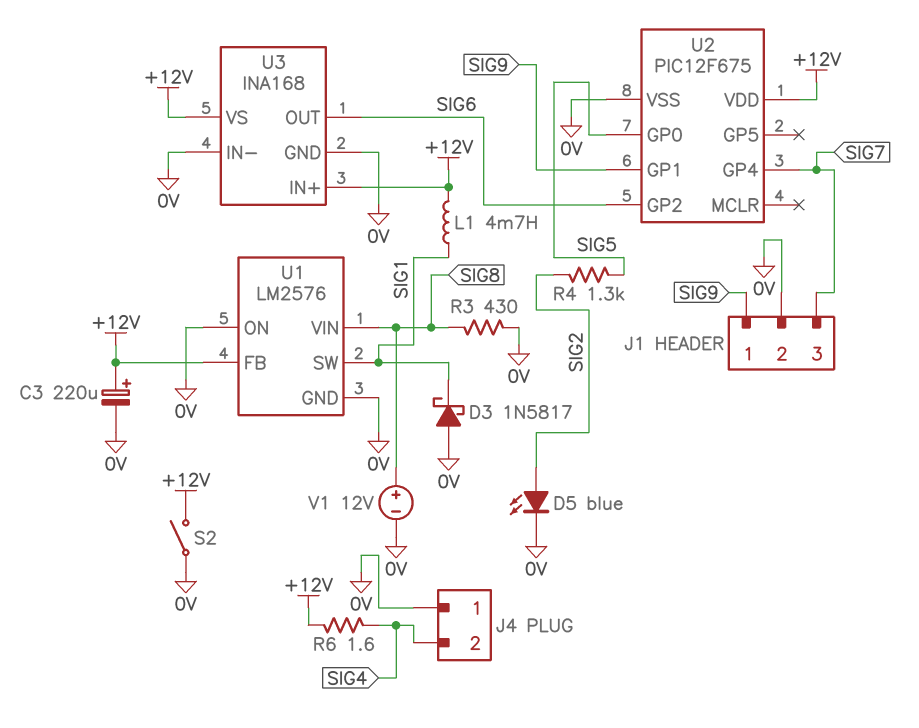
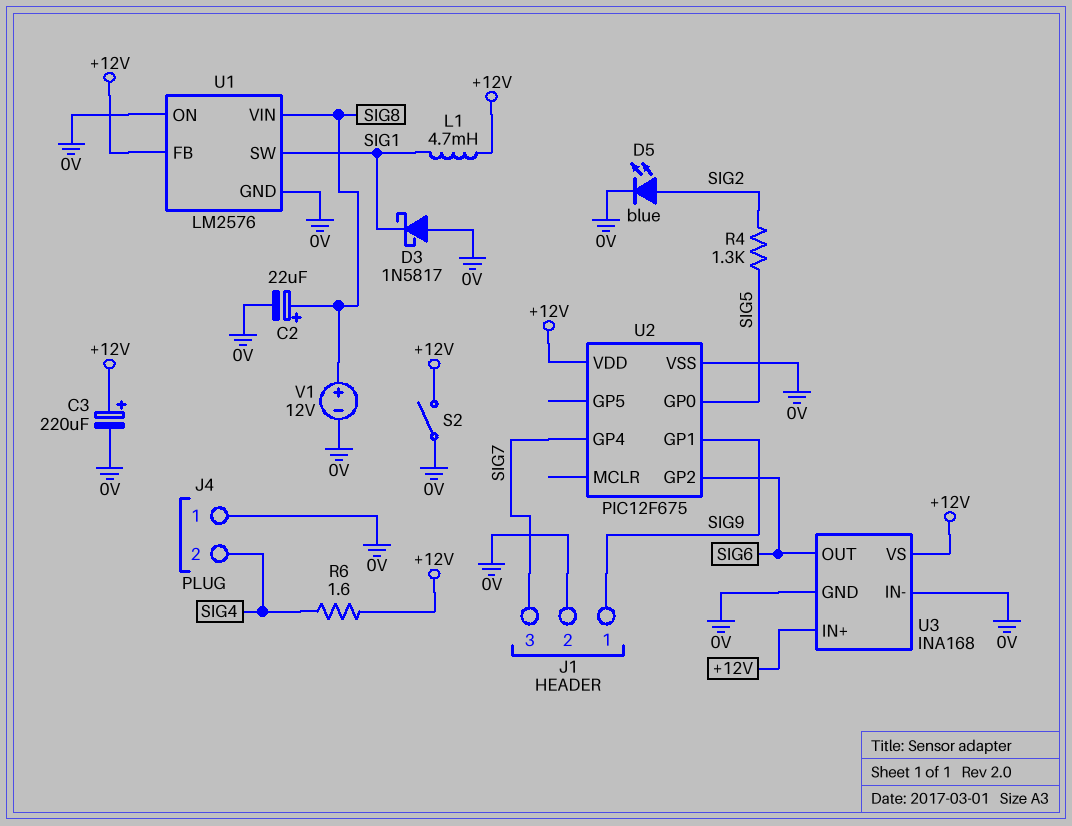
C2: none -> 22uF (plus SIG8, minus 0V)
R3: 430 (0V, SIG8) -> none

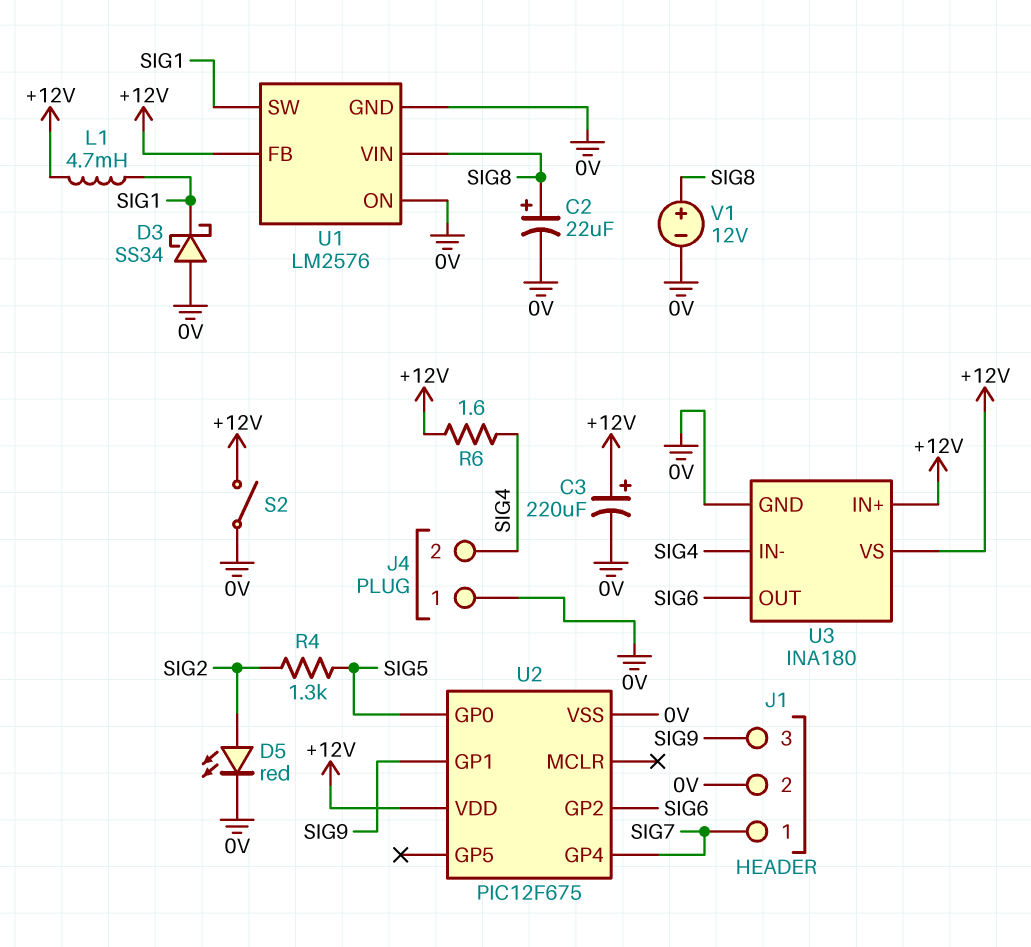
D3: schottky 1N5817 (A 0V, K SIG1) -> schottky SS34 (A 0V, K SIG1)
D5: LED blue (A SIG2, K 0V) -> LED red (A SIG2, K 0V)
J1 pin 1: SIG9 -> SIG7
J1 pin 3: SIG7 -> SIG9
U3: INA168 -> INA180
U3 pin IN-: 0V -> SIG4

